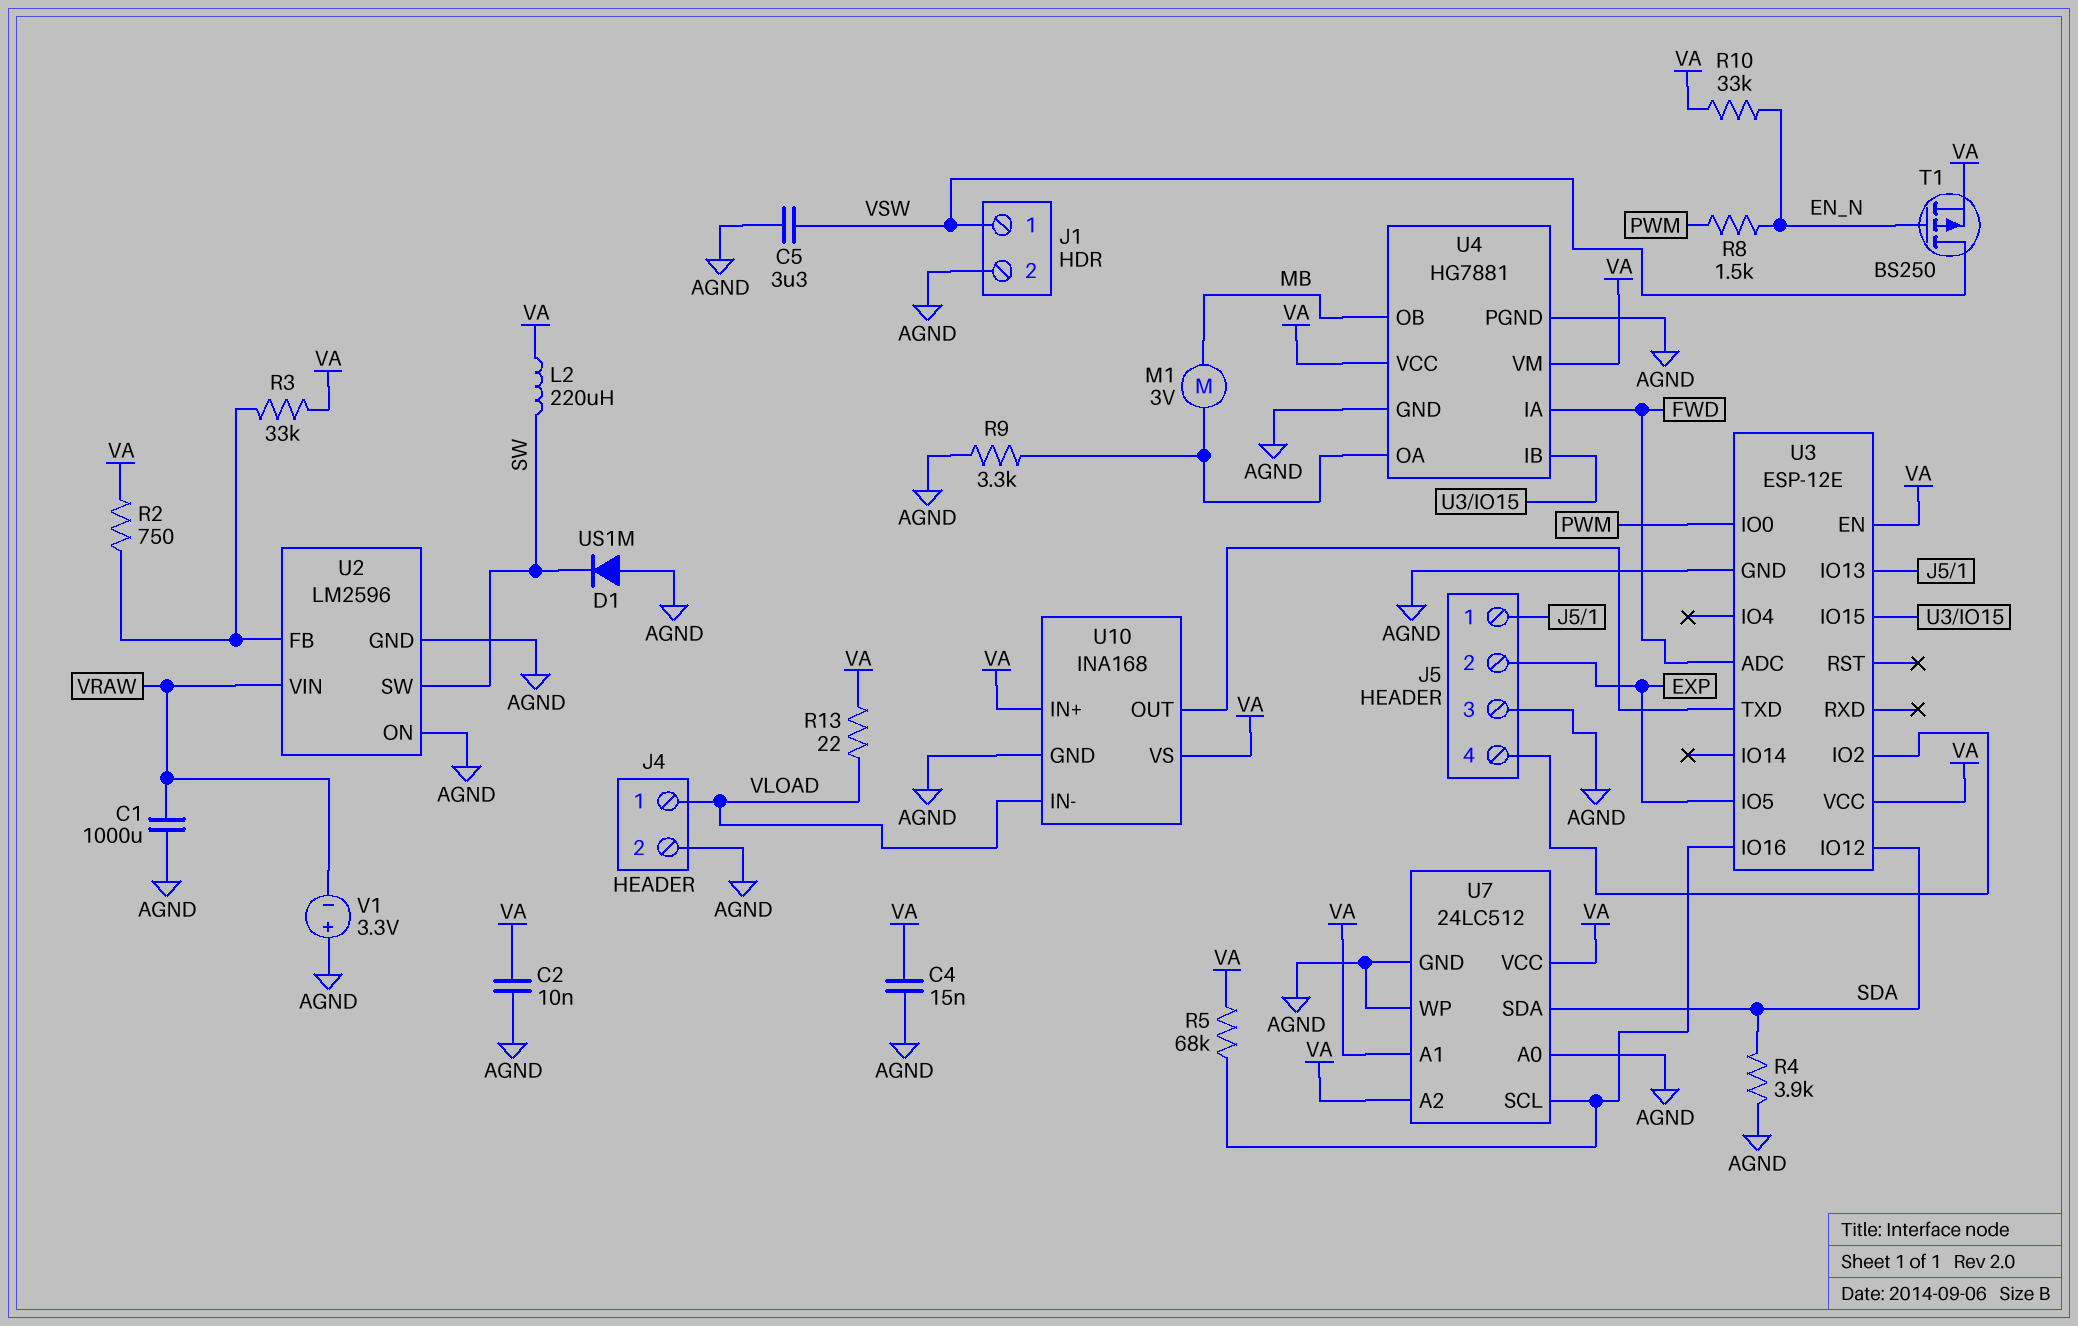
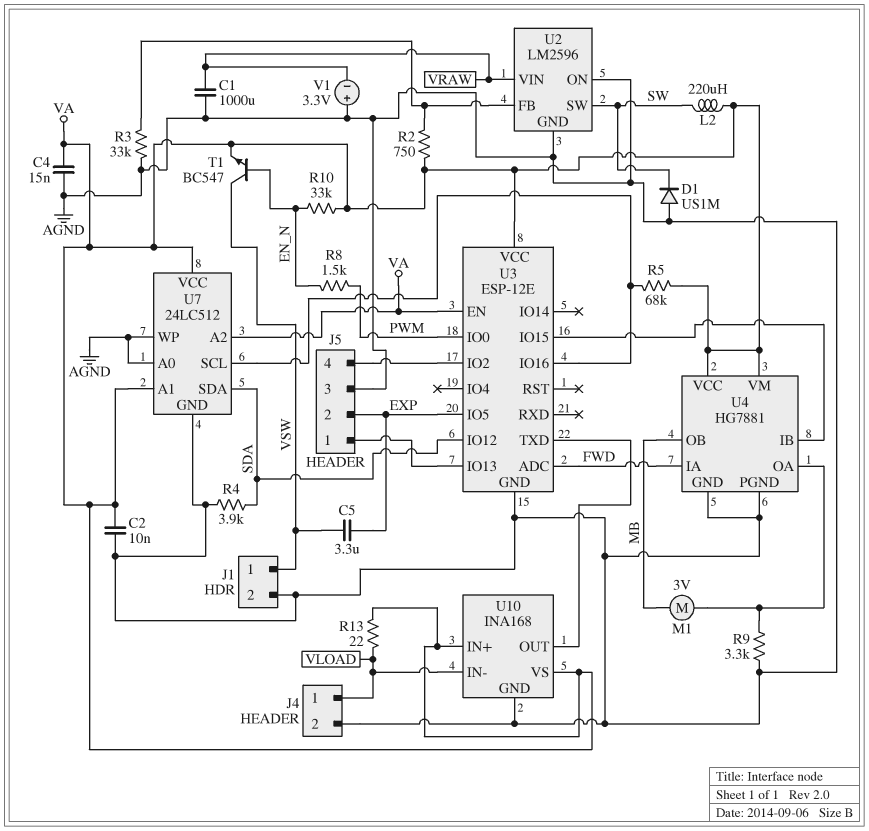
C5: 3.3uF (AGND, VSW) -> 3.3uF (EXP, VSW)
R3: 33k (U2/FB, VA) -> 33k (AGND, U2/FB)
T1: PMOS BS250 (G EN_N, D VSW, S VA) -> NPN BC547 (B EN_N, C VSW, E VA)

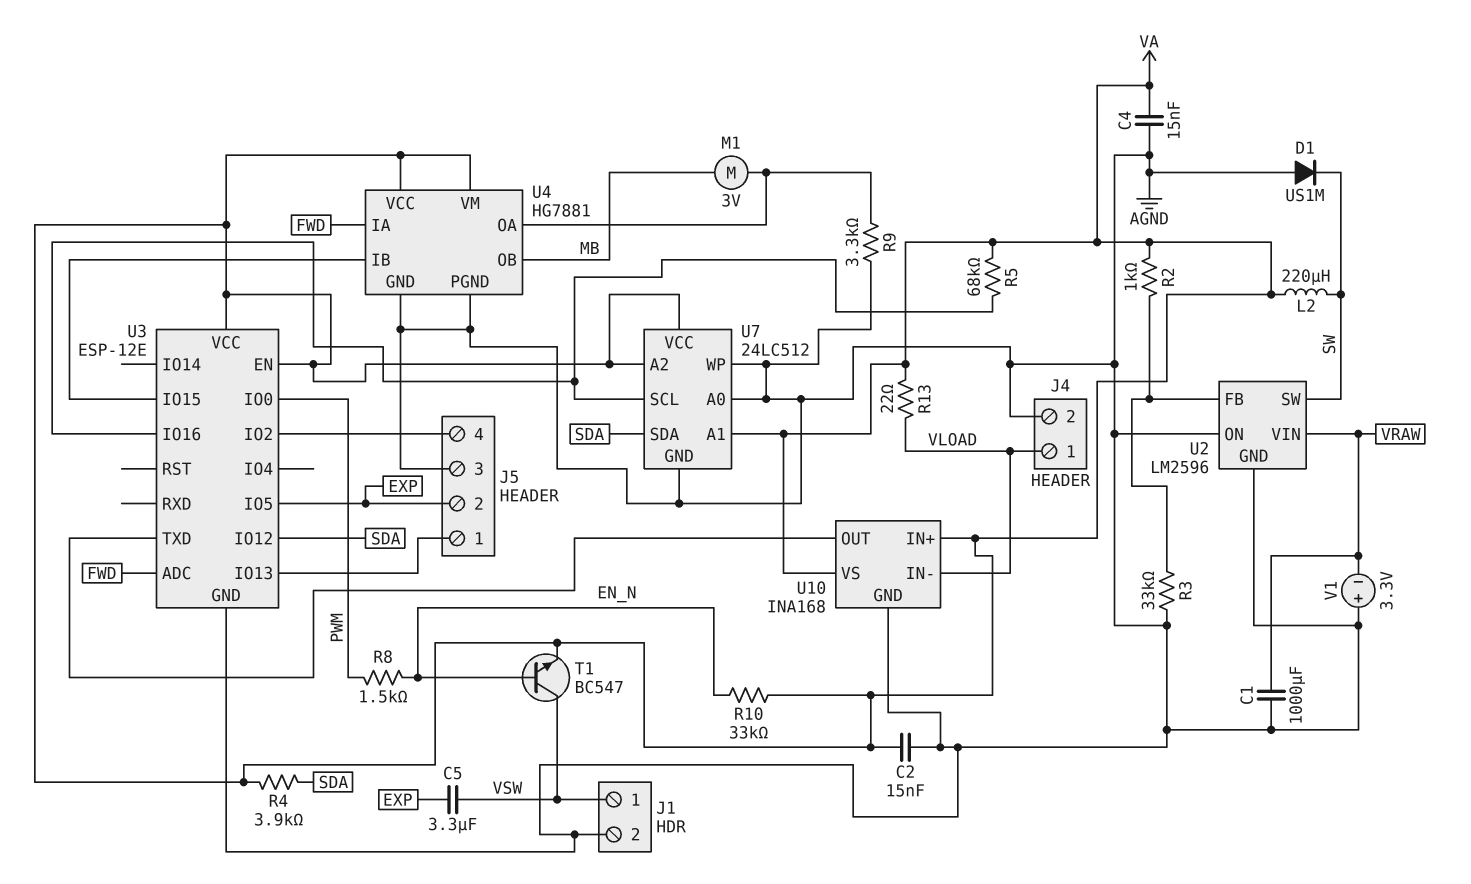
C2: 10nF (AGND, VA) -> 15nF (AGND, VA)
R2: 750 (U2/FB, VA) -> 1k (U2/FB, VA)
R4: 3.9k (AGND, SDA) -> 3.9k (SDA, VA)

